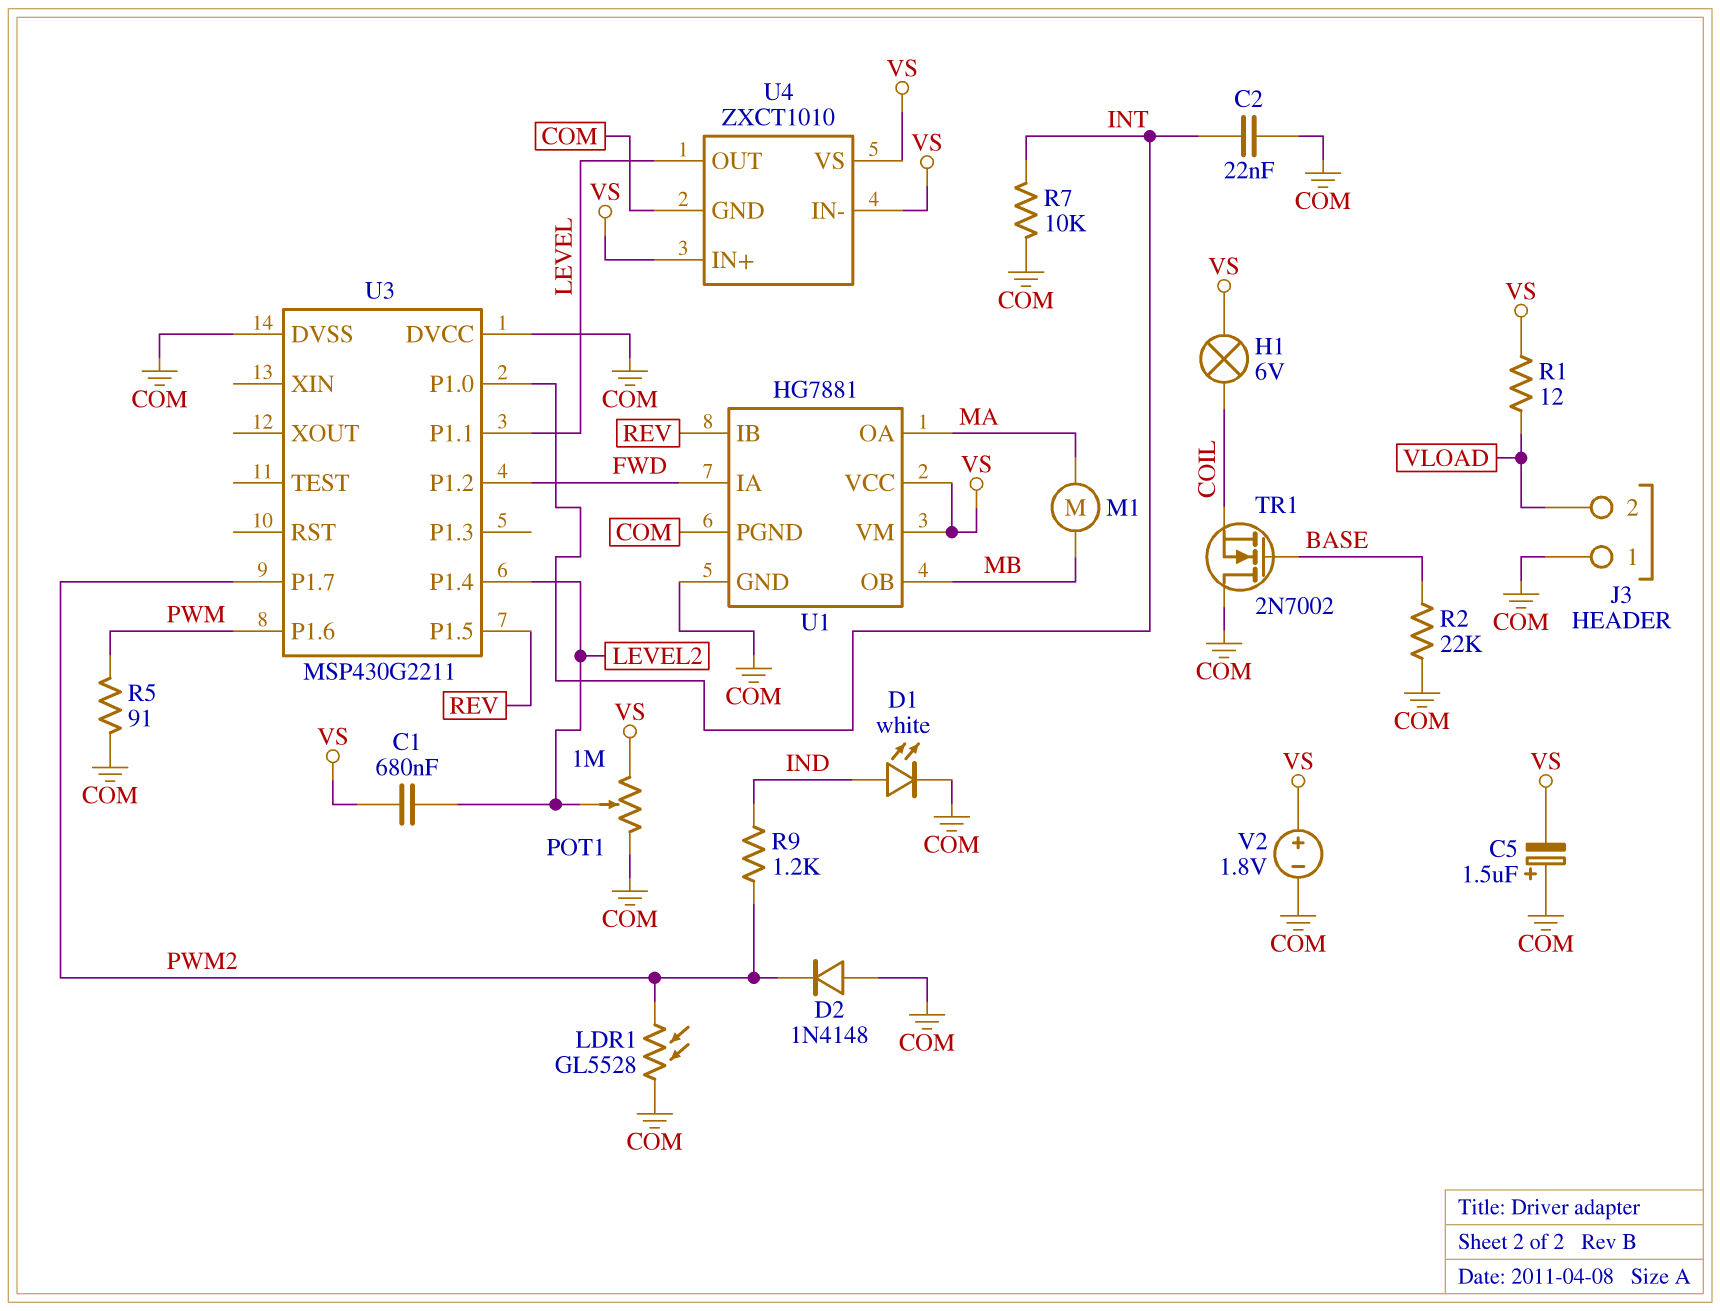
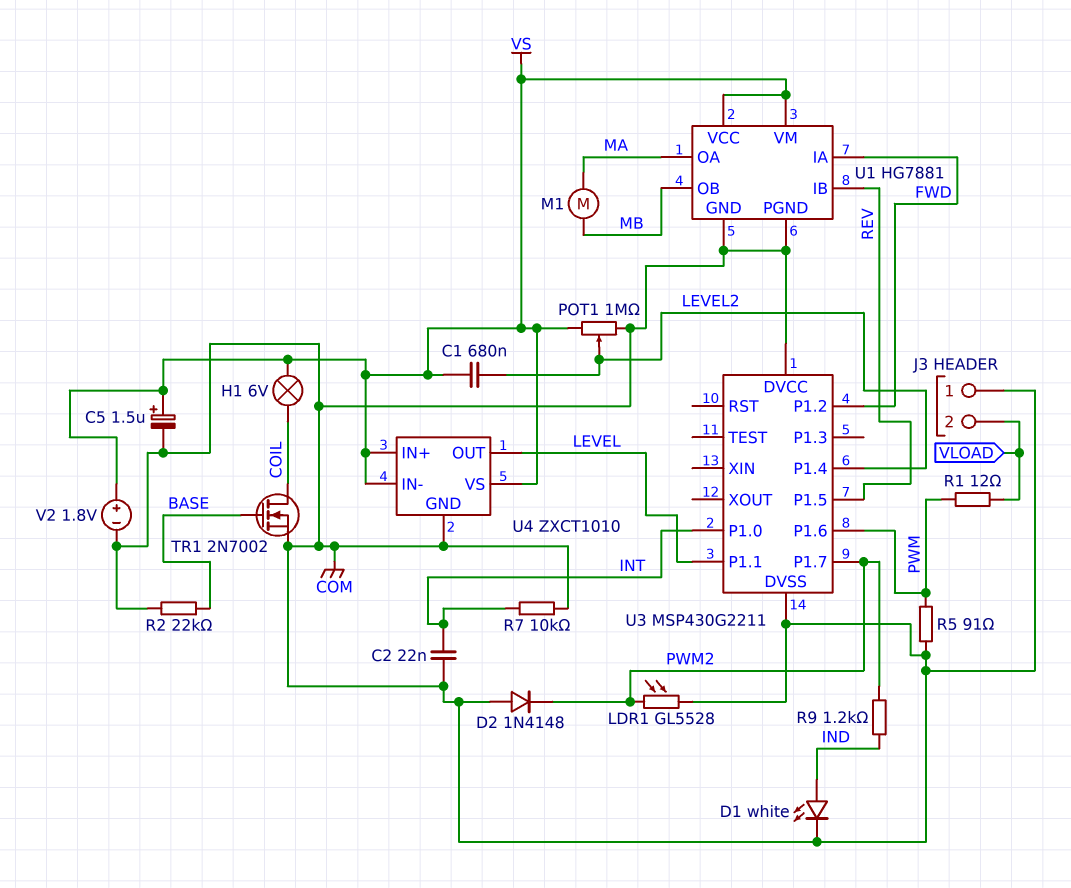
C5: 1.5uF (plus COM, minus VS) -> 1.5uF (plus VS, minus COM)
R1: 12 (VLOAD, VS) -> 12 (PWM, VLOAD)
TR1: NMOS 2N7002 (G BASE, D COM, S COIL) -> NMOS 2N7002 (G BASE, D COIL, S COM)

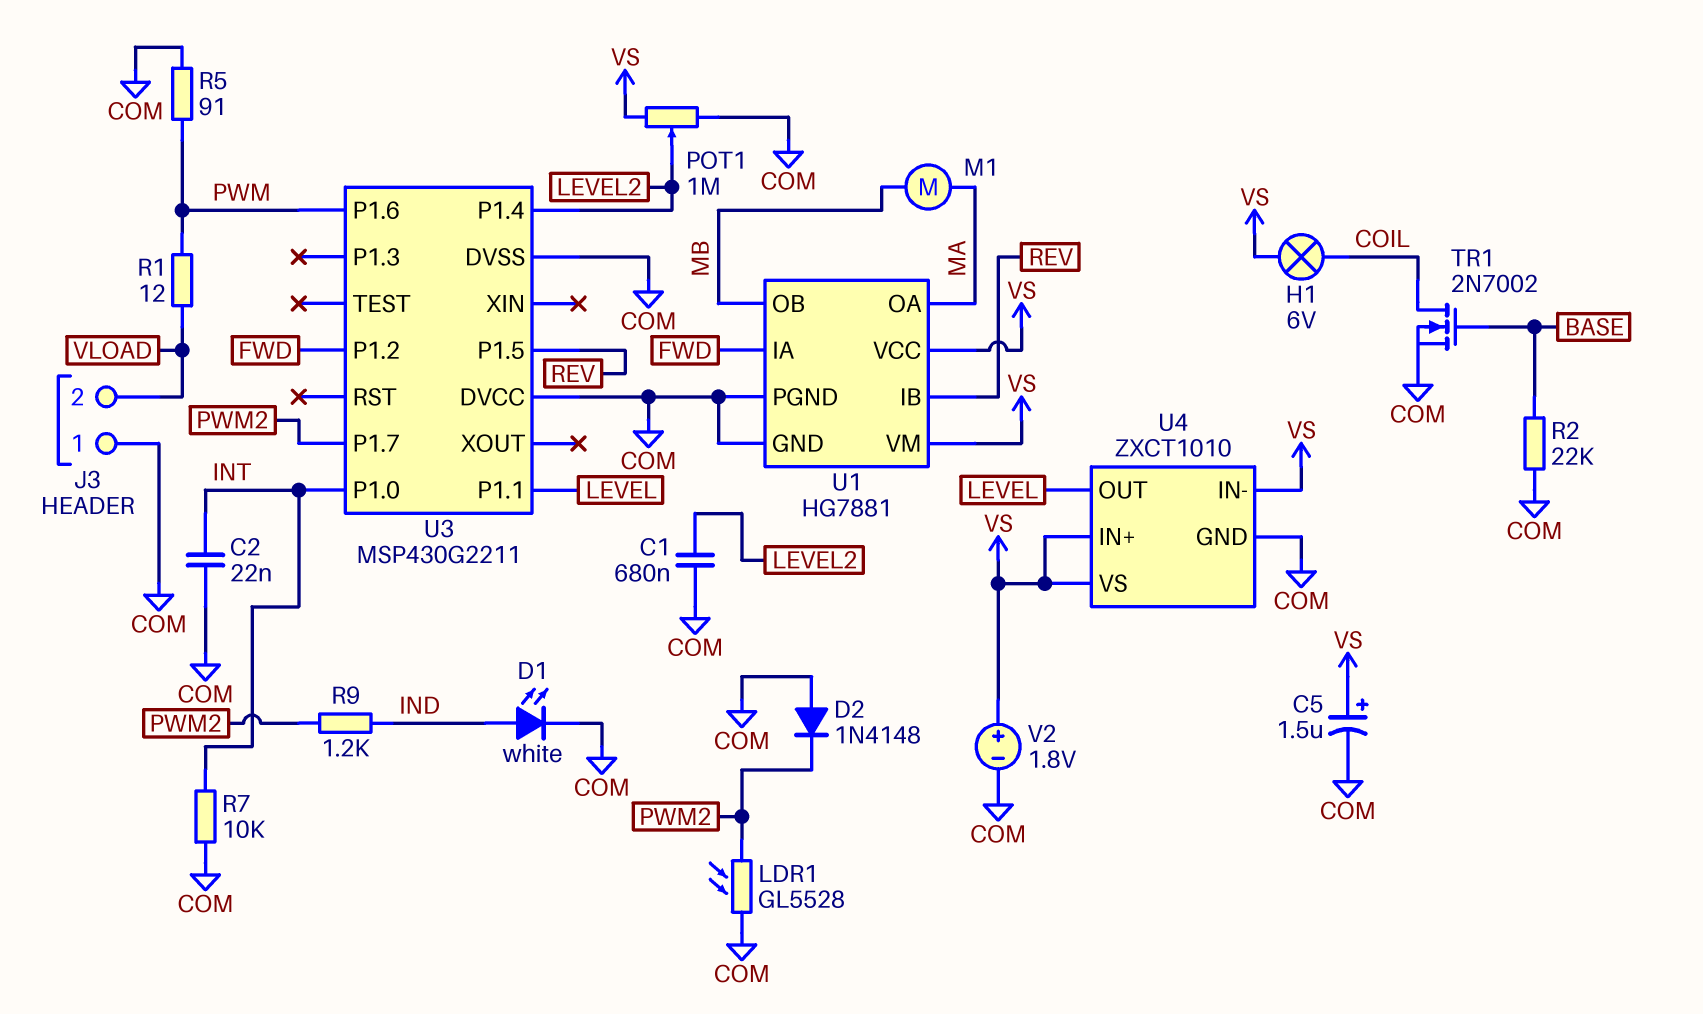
C1: 680nF (LEVEL2, VS) -> 680nF (COM, LEVEL2)

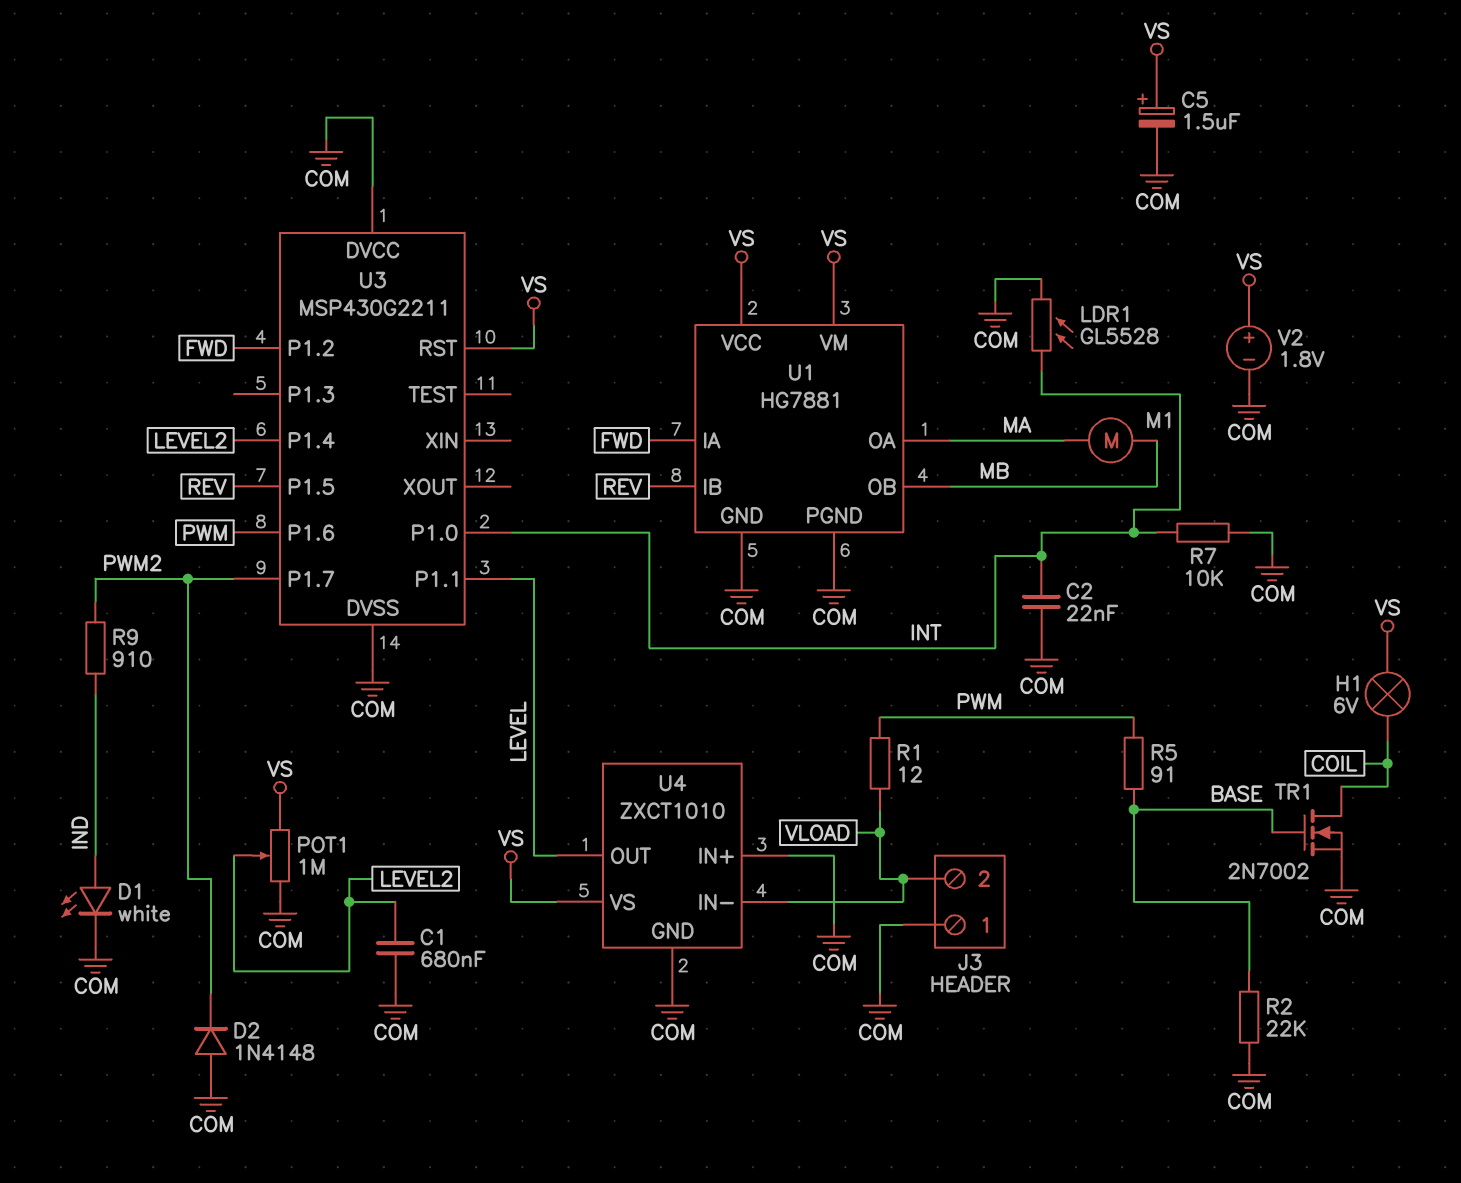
LDR1: GL5528 (COM, PWM2) -> GL5528 (COM, INT)
R5: 91 (COM, PWM) -> 91 (BASE, PWM)
R9: 1.2k (IND, PWM2) -> 910 (IND, PWM2)
U3 pin RST: none -> VS
U4 pin IN+: VS -> COM
U4 pin IN-: VS -> VLOAD

